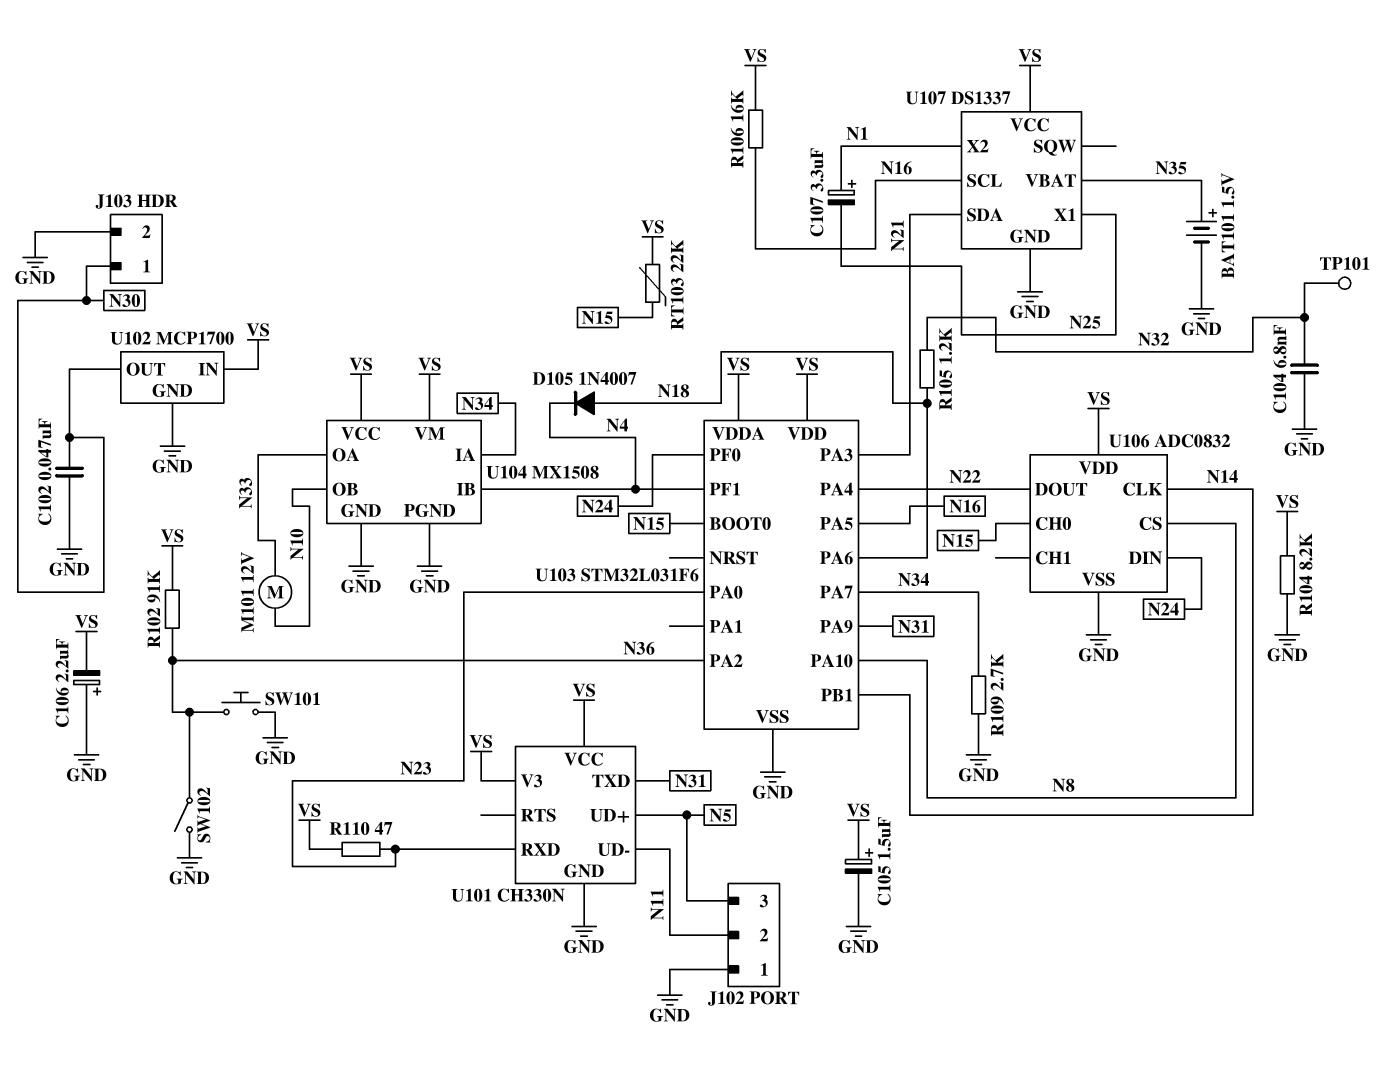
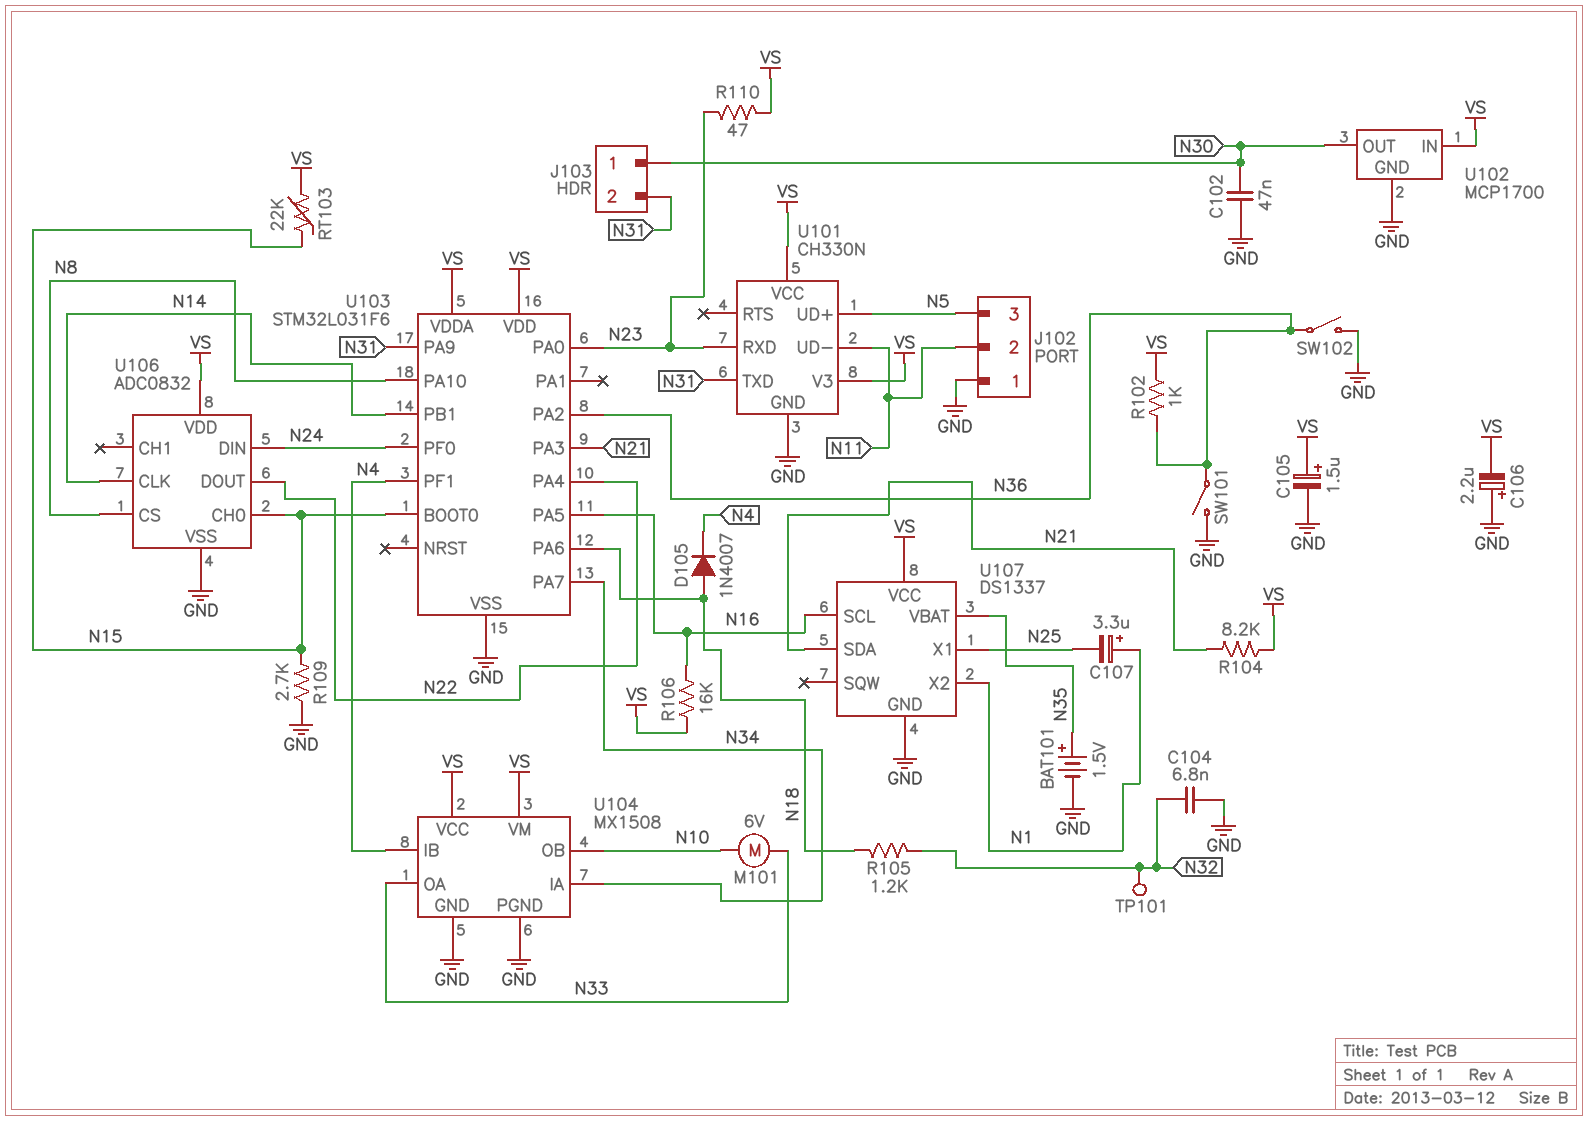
J103 pin 2: GND -> N31
M101: motor 12V (N10, N33) -> motor 6V (N10, N33)
R102: 91k (N36, VS) -> 1k (N36, VS)
R104: 8.2k (GND, VS) -> 8.2k (N21, VS)
R109: 2.7k (GND, N34) -> 2.7k (GND, N15)
SW101: button (GND, N36) -> switch (GND, N36)

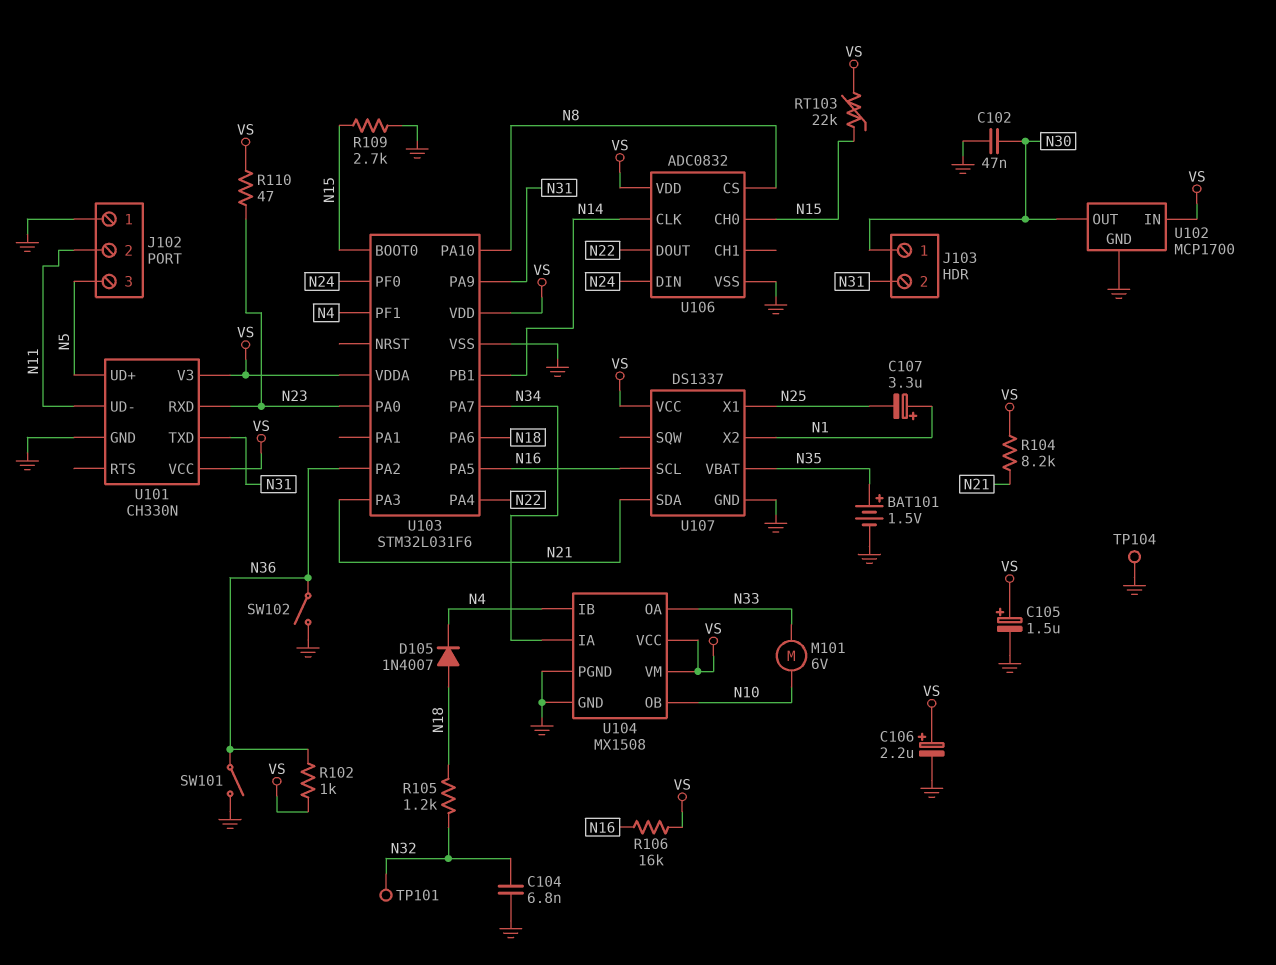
C106: 2.2uF (plus GND, minus VS) -> 2.2uF (plus VS, minus GND)
TP104: none -> test point (GND)

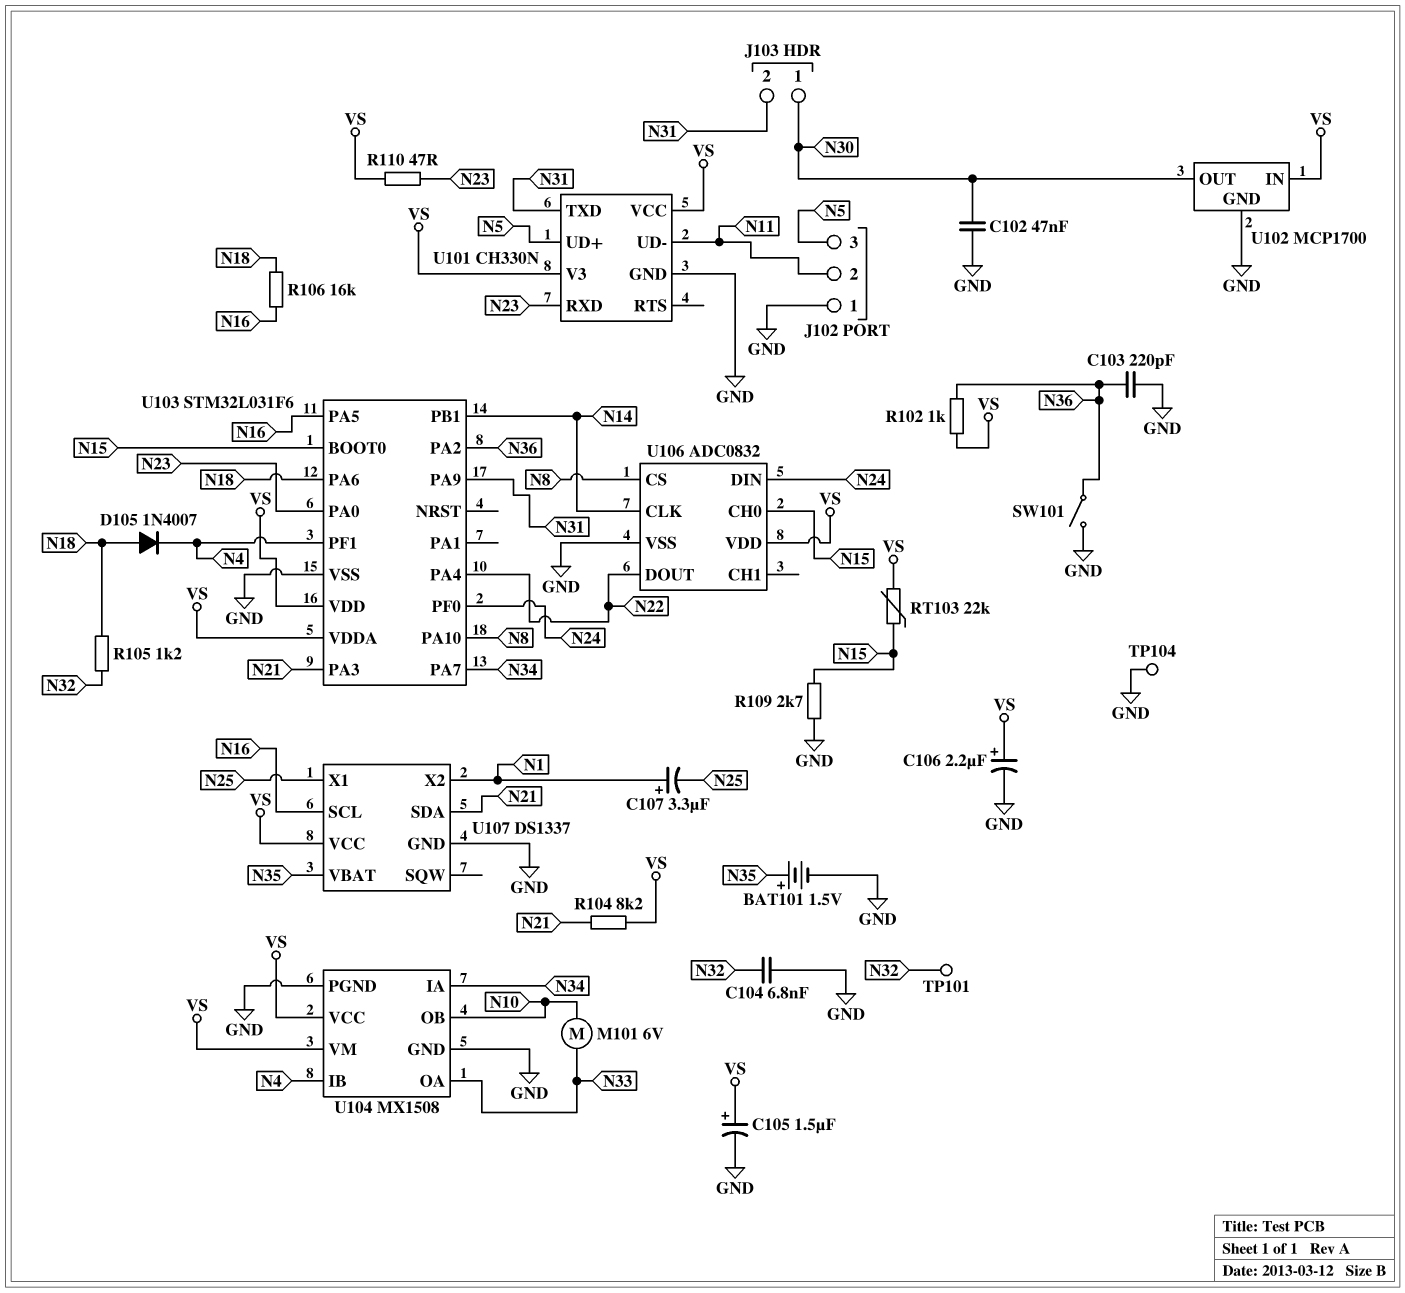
C103: none -> 220pF (GND, N36)
R106: 16k (N16, VS) -> 16k (N16, N18)
SW102: switch (GND, N36) -> none

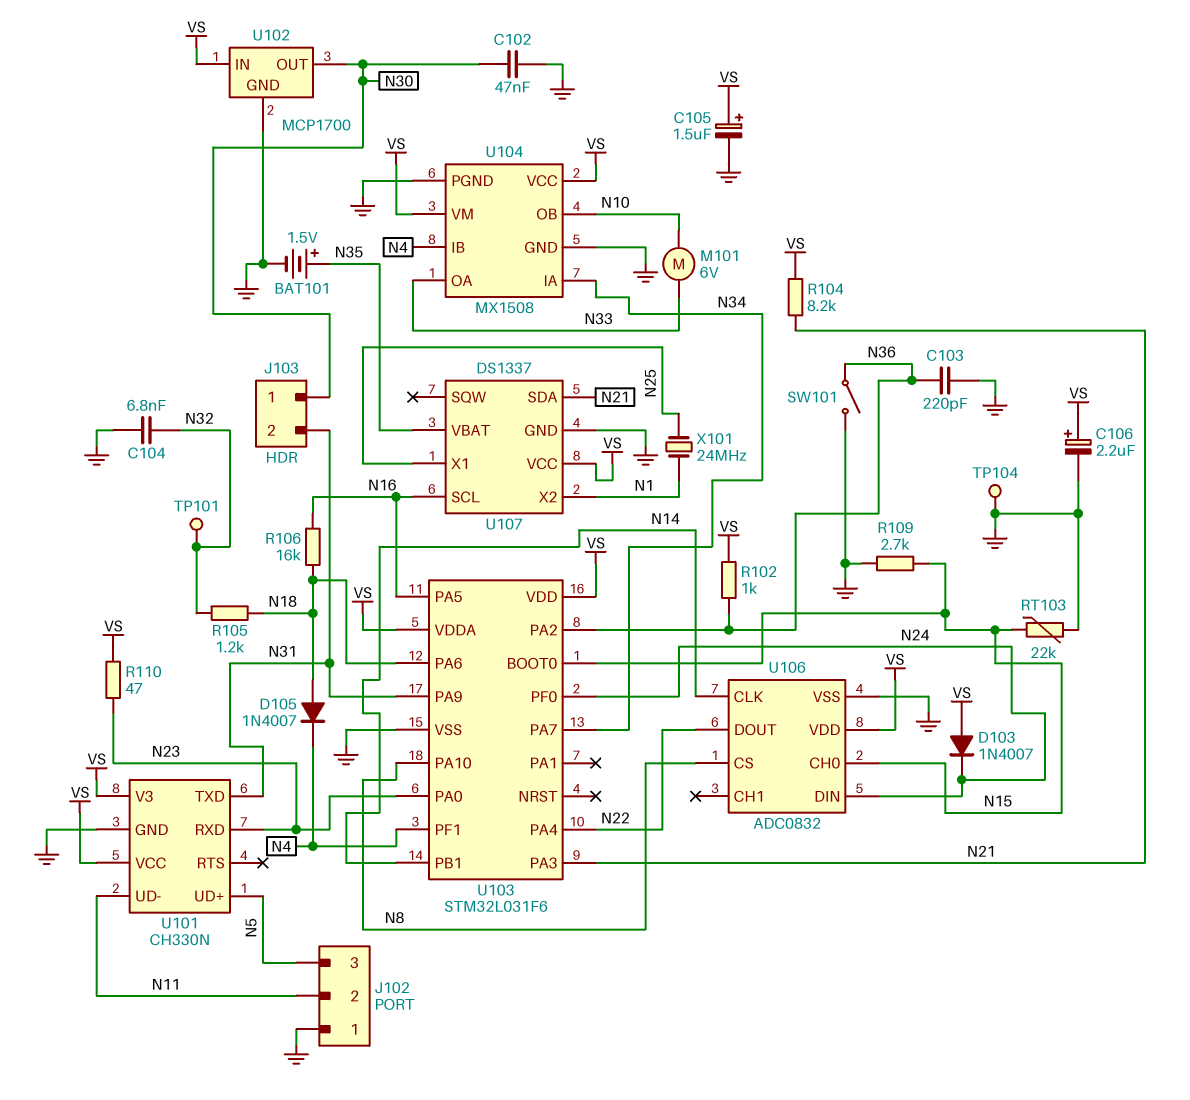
C107: 3.3uF (plus N1, minus N25) -> none
D103: none -> diode 1N4007 (A VS, K N24)
RT103: 22k (N15, VS) -> 22k (GND, N15)
X101: none -> 24MHz (N1, N25)

